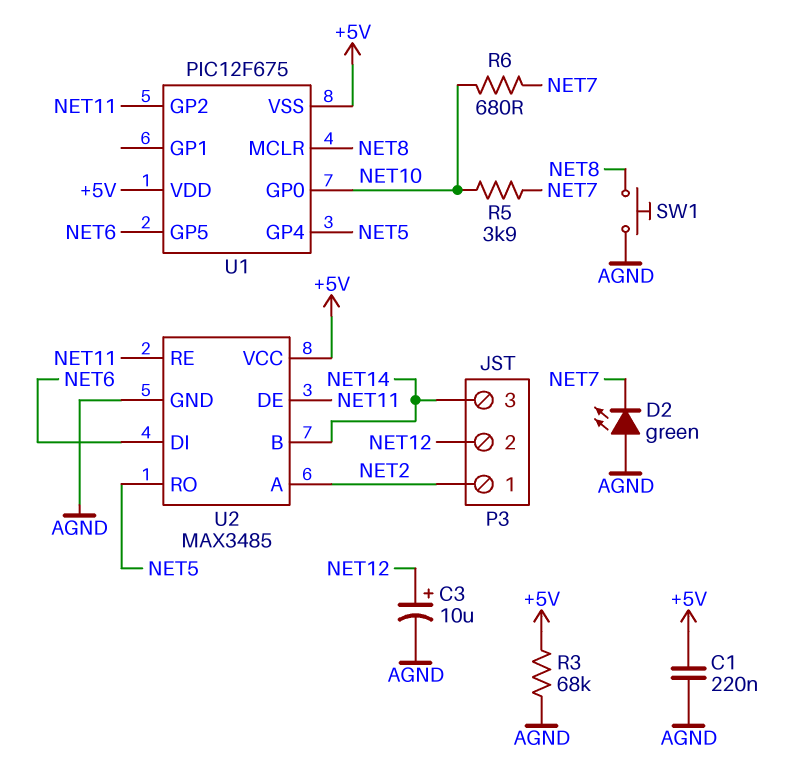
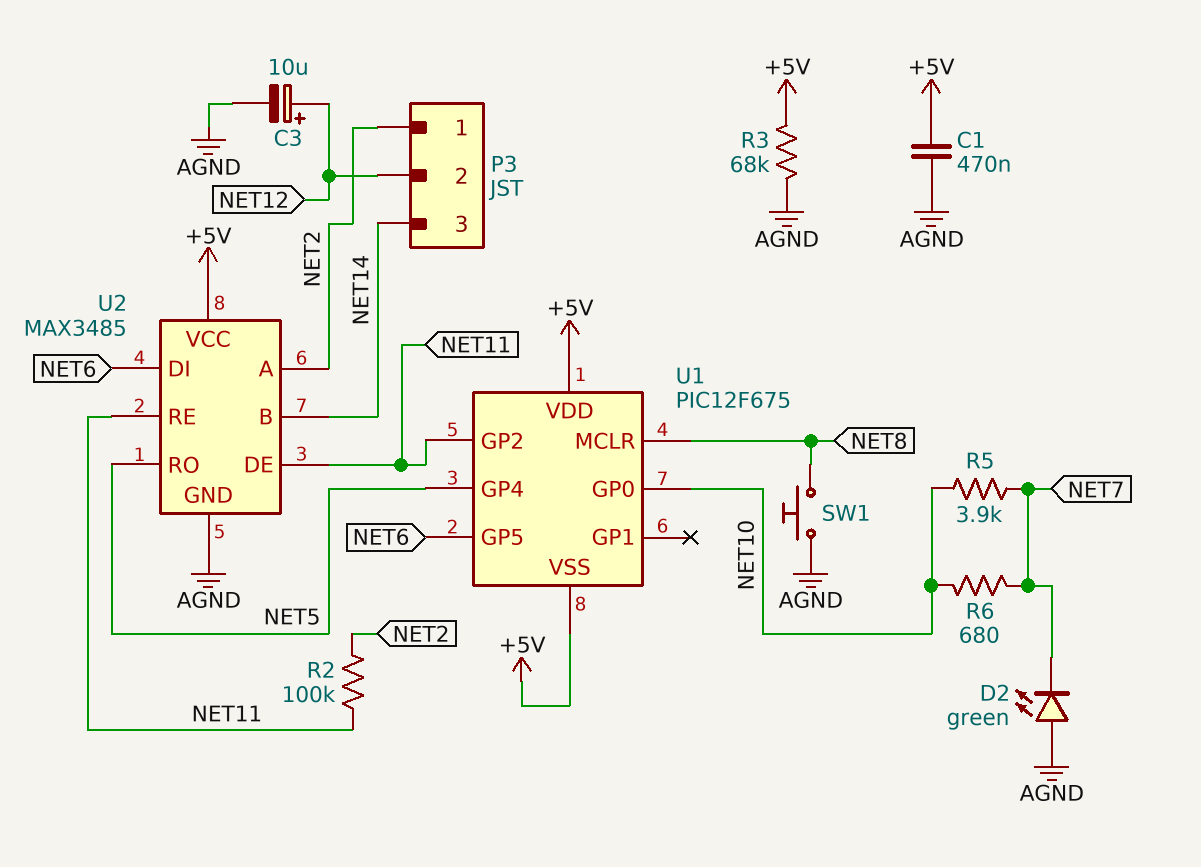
C1: 220nF (+5V, AGND) -> 470nF (+5V, AGND)
R2: none -> 100k (NET2, NET11)

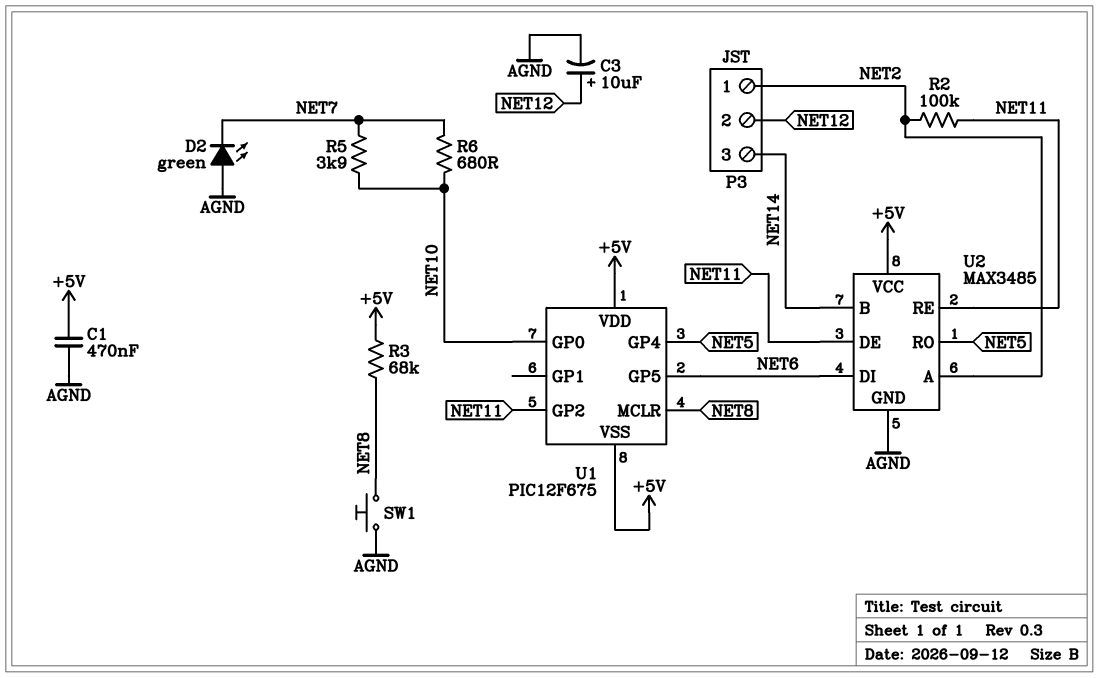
R3: 68k (+5V, AGND) -> 68k (+5V, NET8)

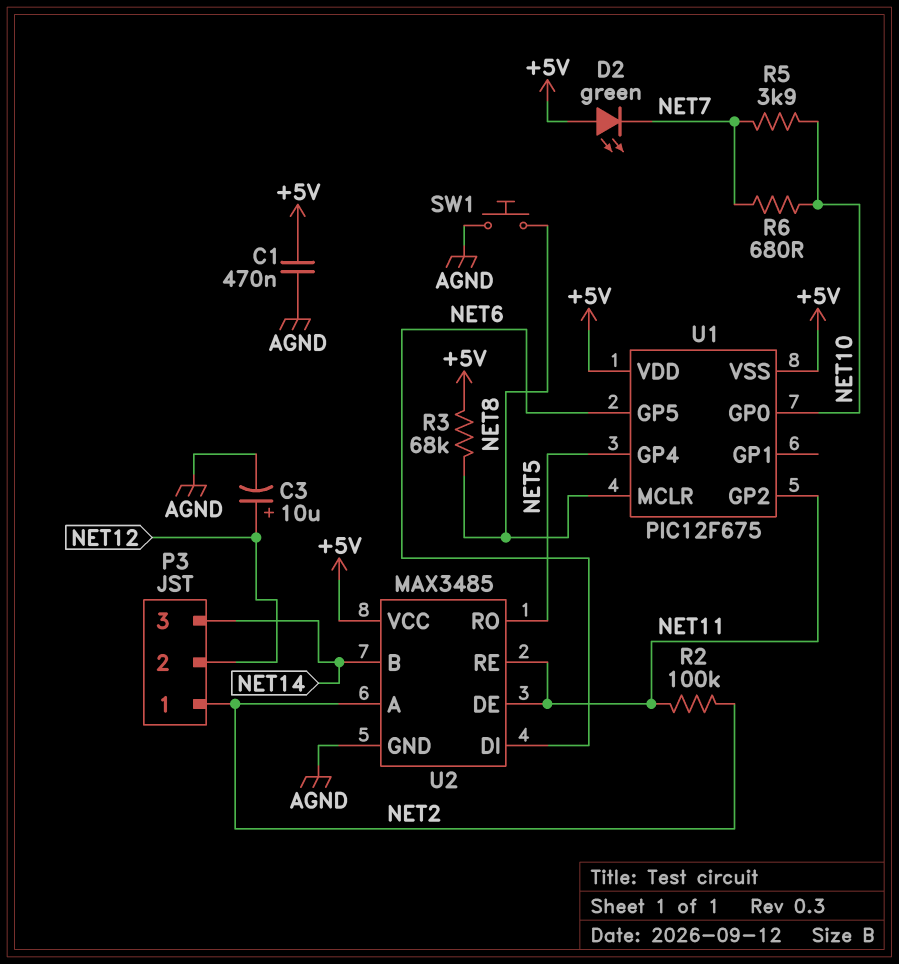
D2: LED green (A AGND, K NET7) -> LED green (A +5V, K NET7)

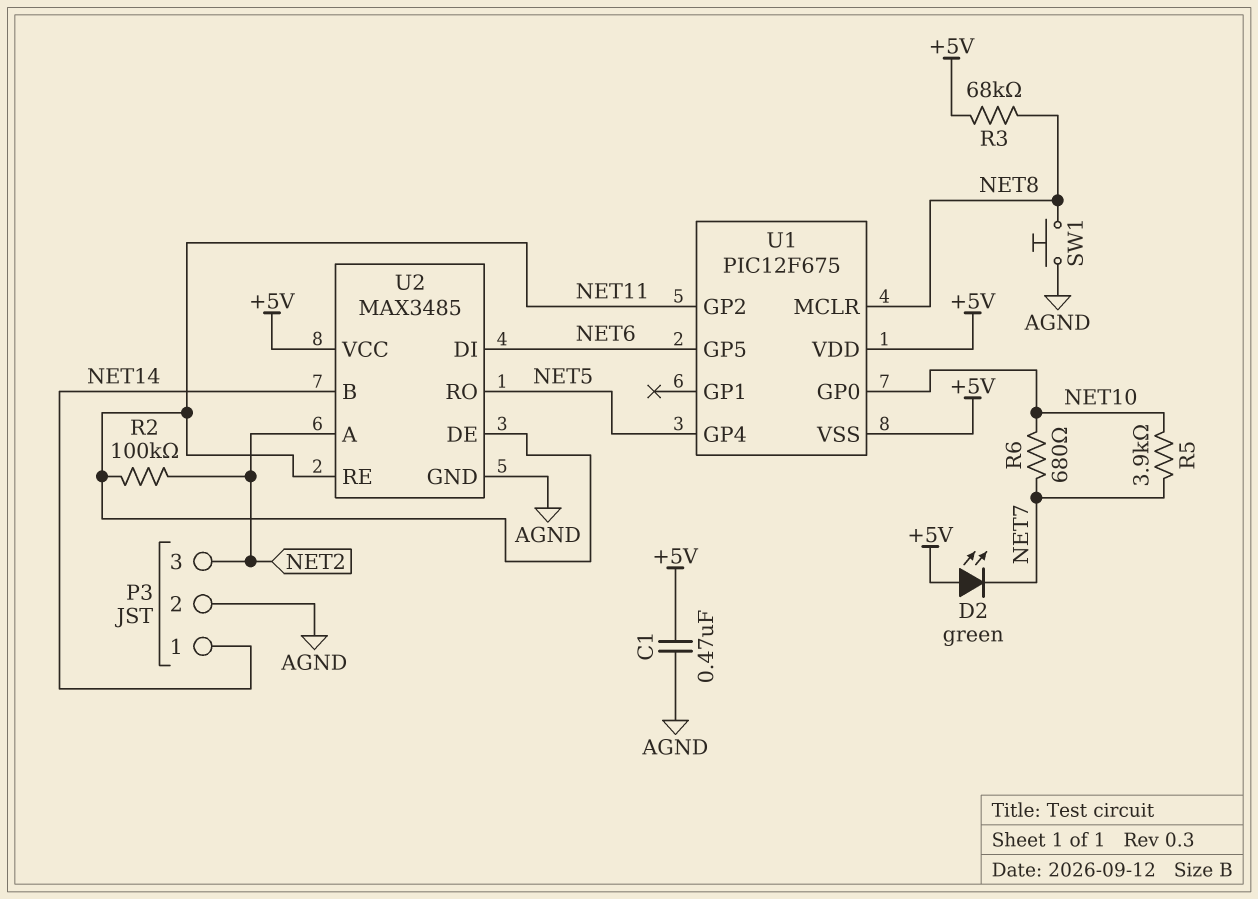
C3: 10uF (plus NET12, minus AGND) -> none
P3 pin 1: NET2 -> NET14
P3 pin 2: NET12 -> AGND
P3 pin 3: NET14 -> NET2

